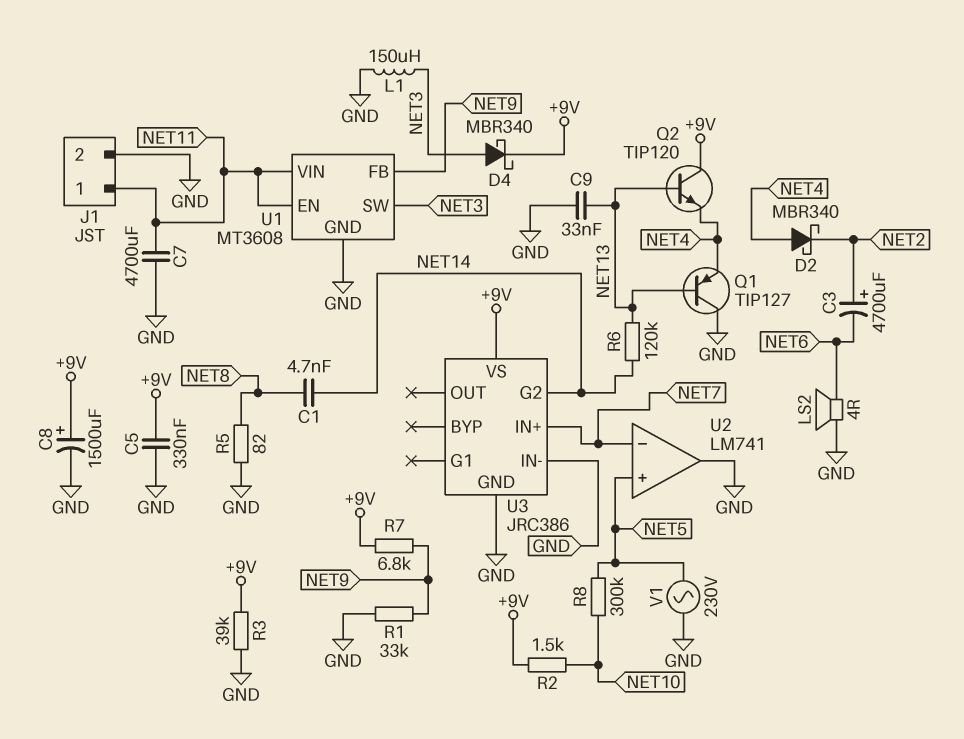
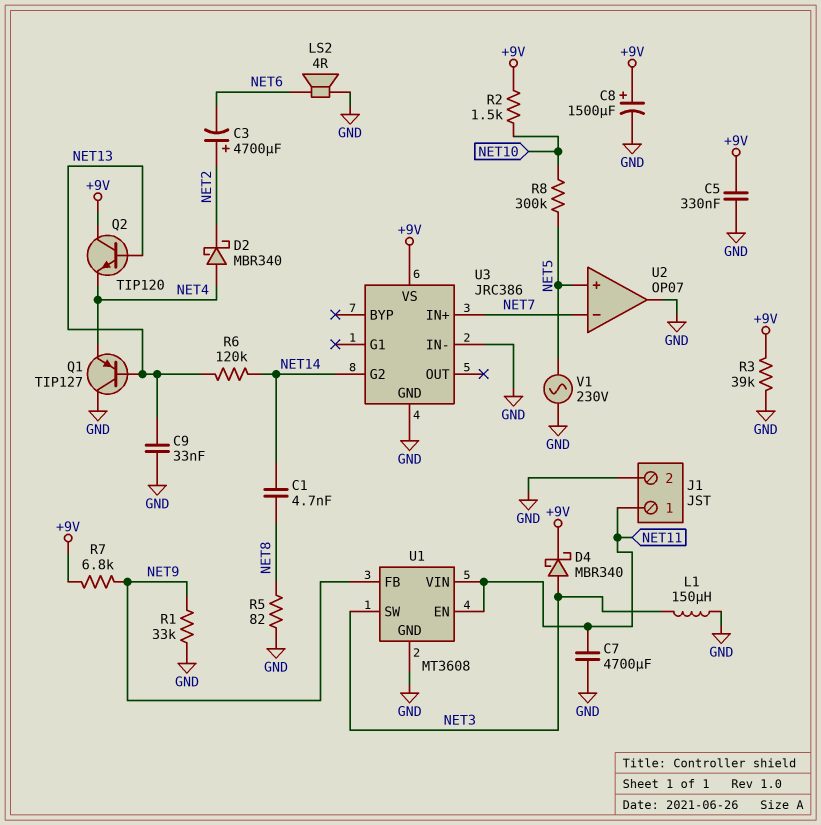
U2: LM741 -> OP07

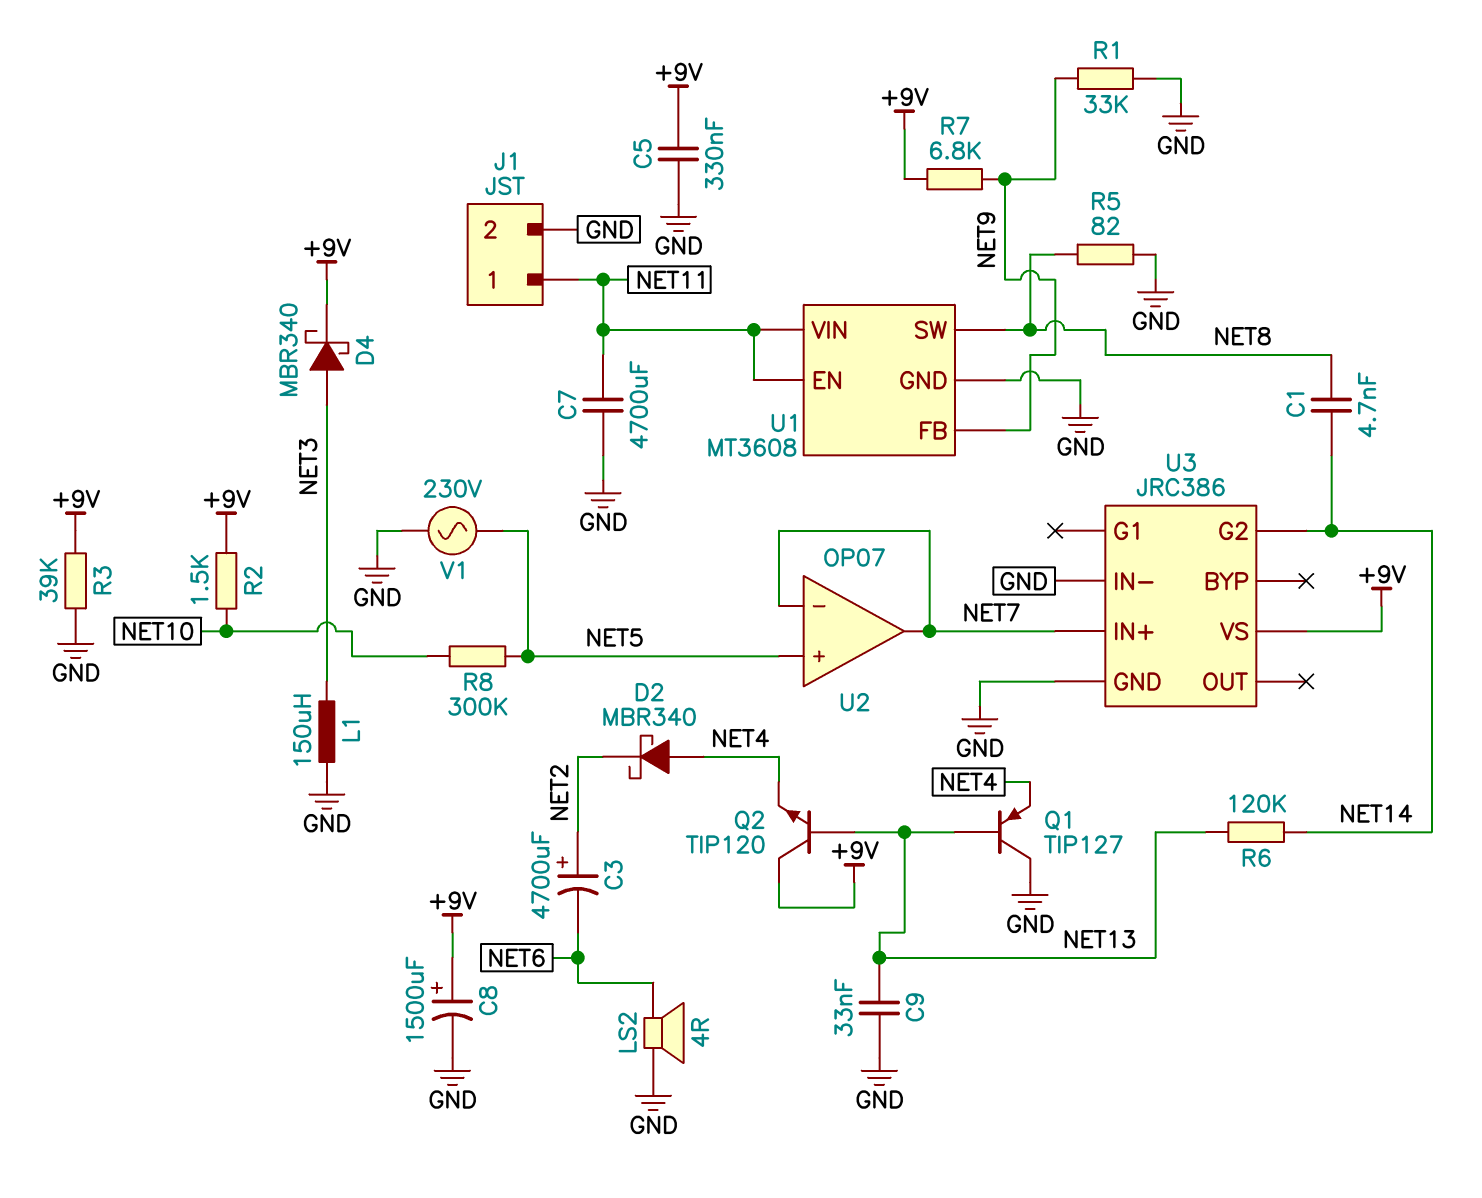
U1 pin SW: NET3 -> NET8
U2 pin out: GND -> NET7

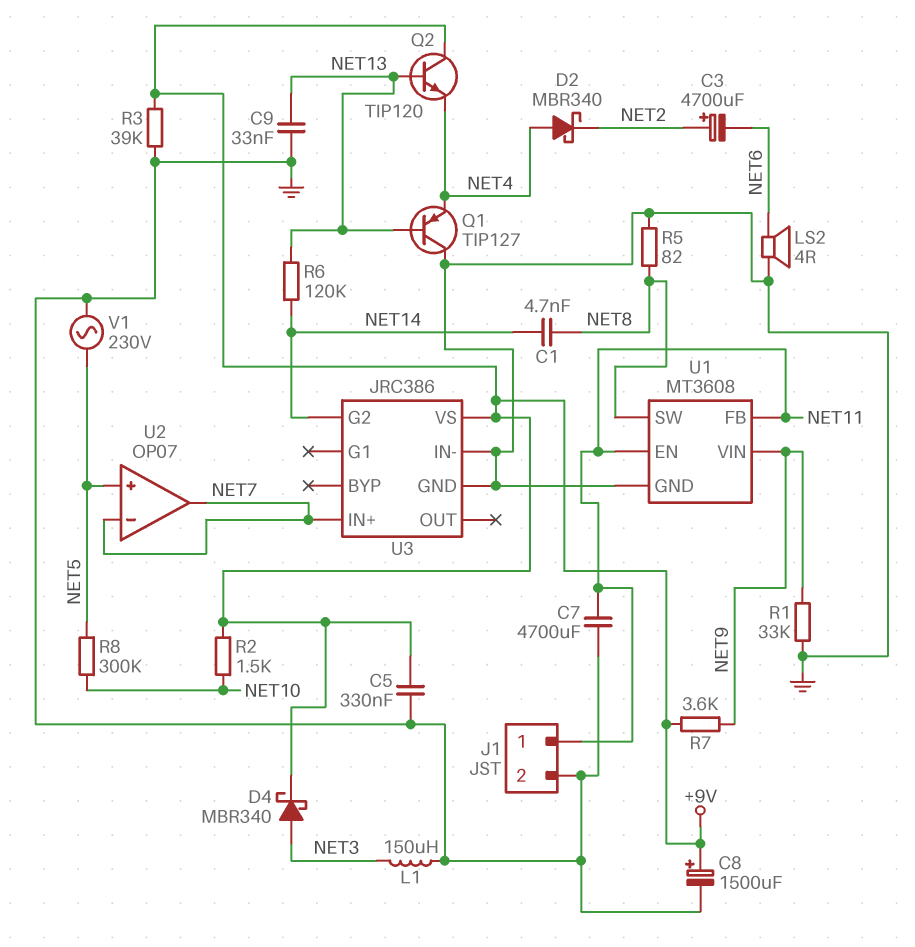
R7: 6.8k (+9V, NET9) -> 3.6k (+9V, NET9)
U1 pin FB: NET9 -> NET11
U1 pin VIN: NET11 -> NET9

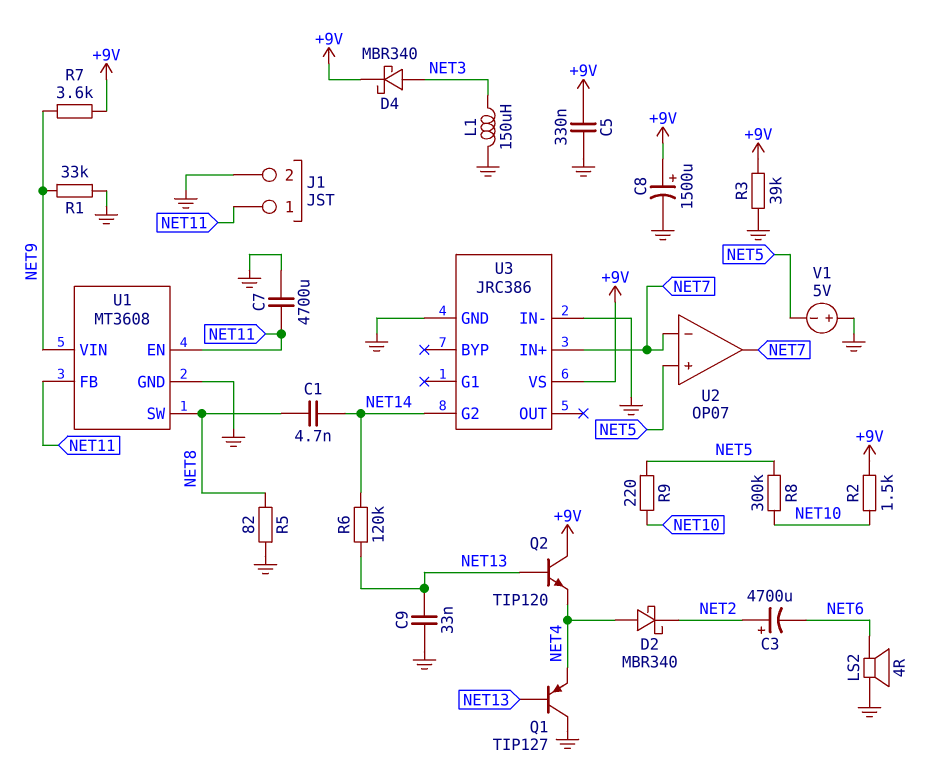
R9: none -> 220 (NET5, NET10)
V1: AC 230V (GND, NET5) -> 5V (plus GND, minus NET5)

